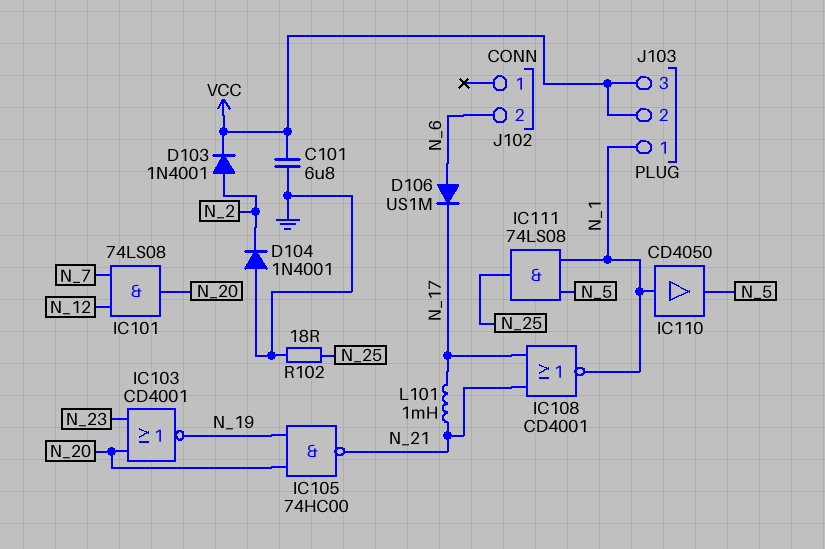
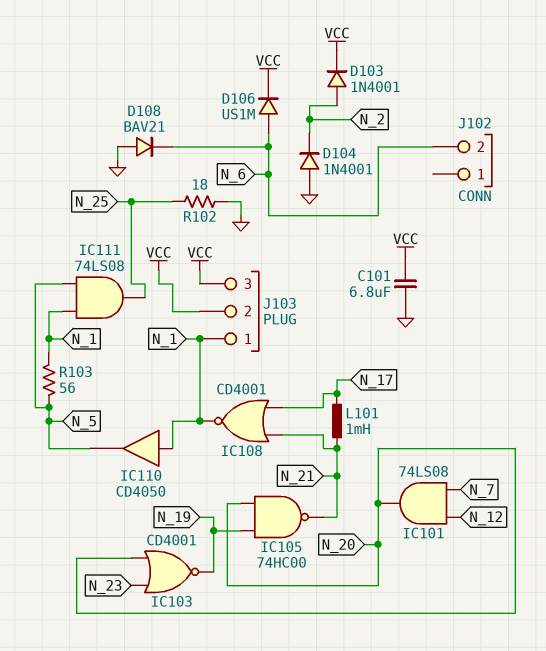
D106: diode US1M (A N_6, K N_17) -> diode US1M (A N_6, K VCC)
D108: none -> diode BAV21 (A GND, K N_6)
R103: none -> 56 (N_1, N_5)

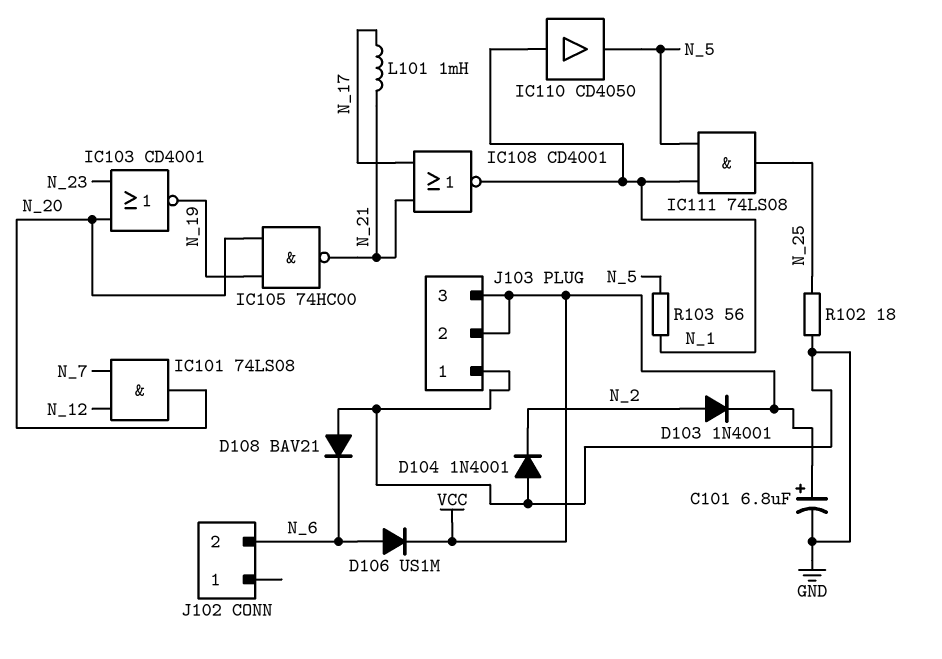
C101: 6.8uF (GND, VCC) -> 6.8uF (plus VCC, minus GND)
J103 pin 1: N_1 -> GND

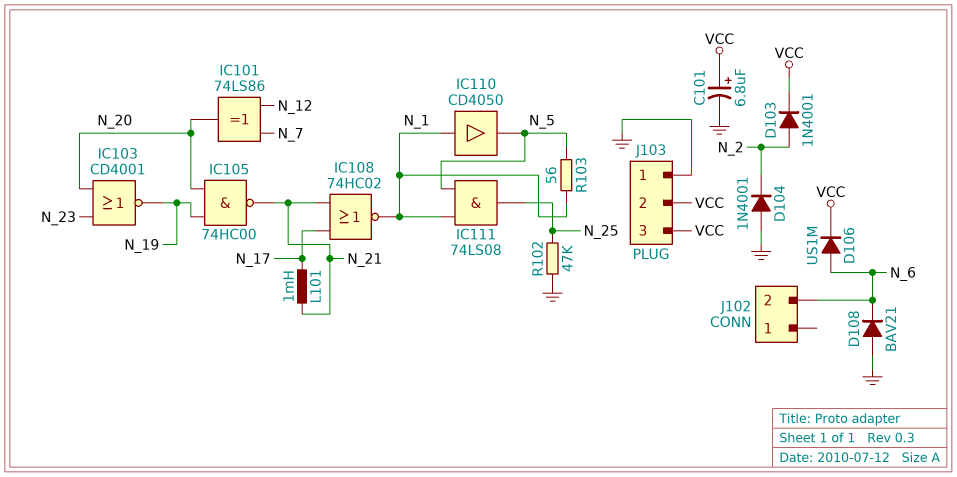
IC101: AND 74LS08 (in N_7, in N_12, out N_20) -> XOR 74LS86 (in N_7, in N_12, out N_20)
IC108: NOR CD4001 (in N_17, in N_21, out N_1) -> NOR 74HC02 (in N_17, in N_21, out N_1)
R102: 18 (GND, N_25) -> 47k (GND, N_25)

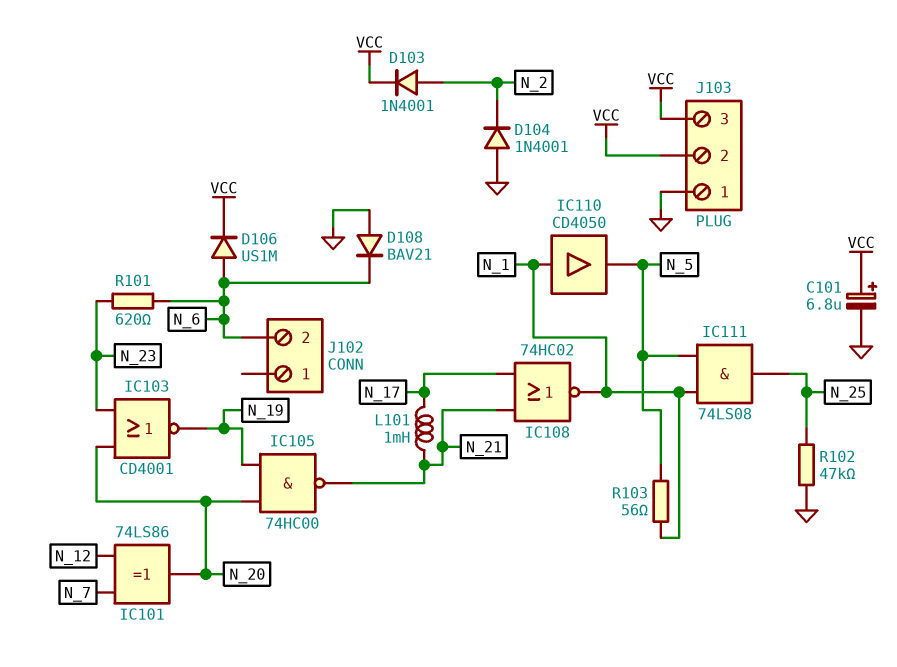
R101: none -> 620 (N_6, N_23)

